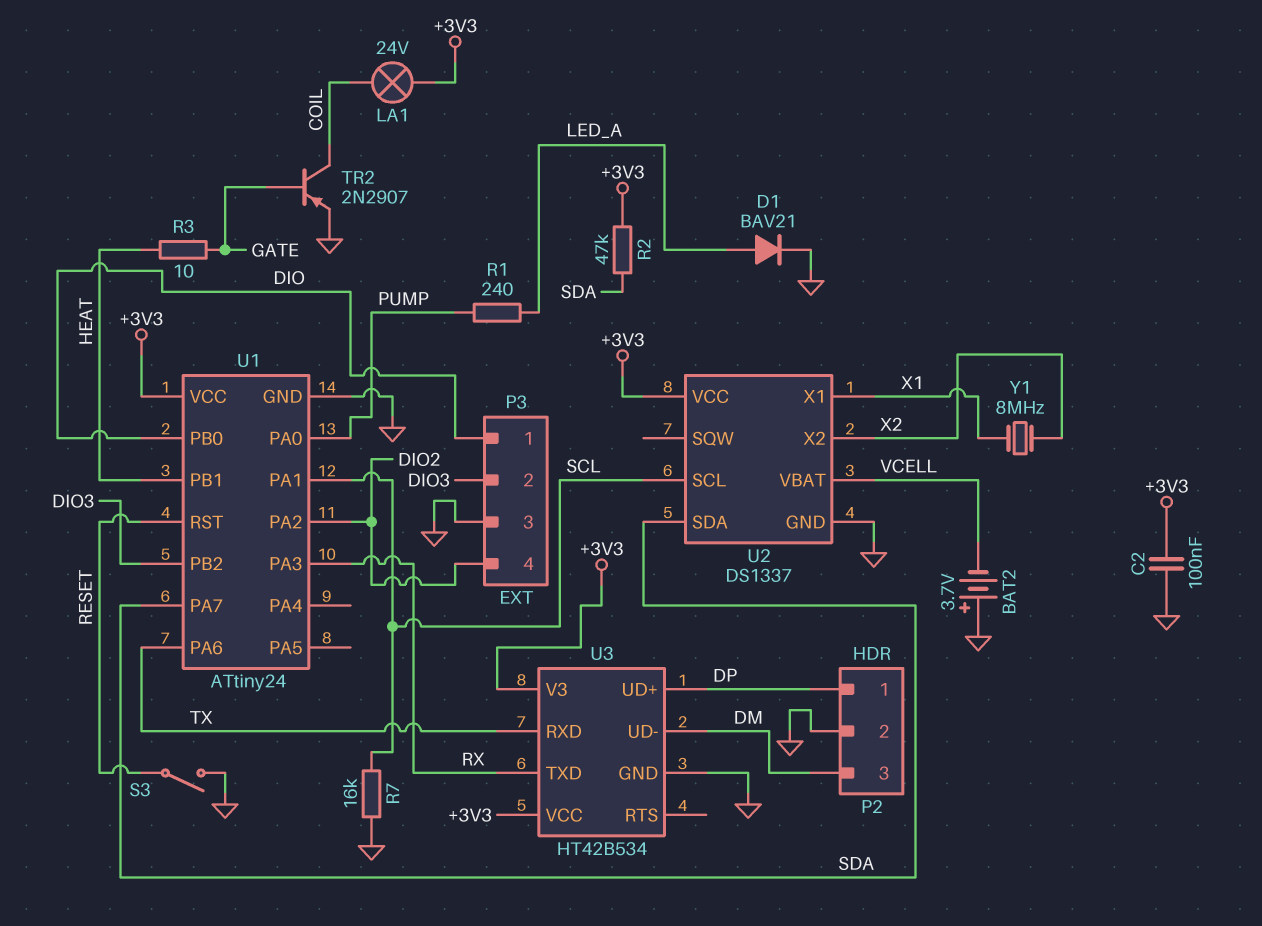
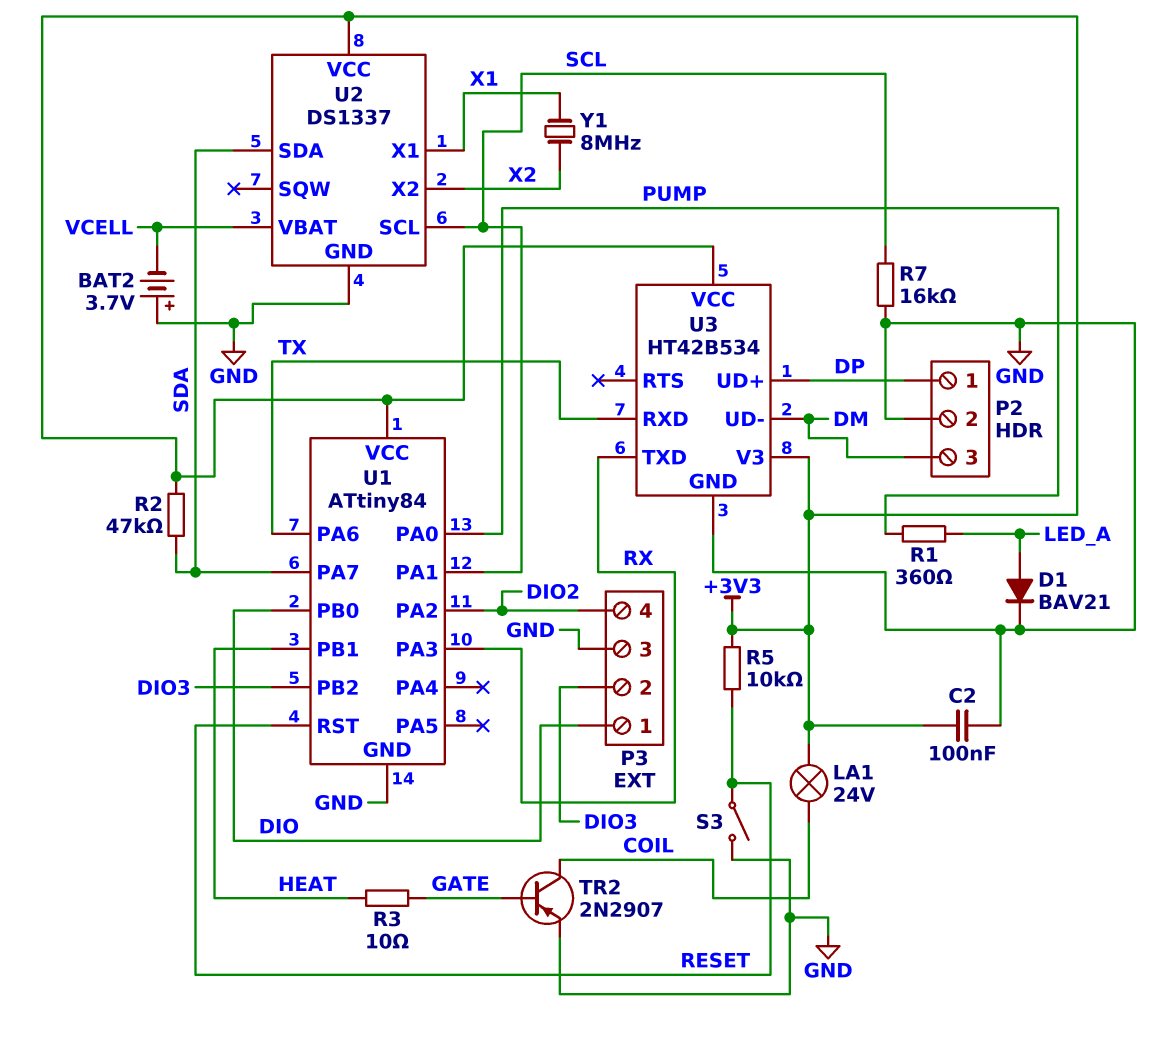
R1: 240 (LED_A, PUMP) -> 360 (LED_A, PUMP)
R5: none -> 10k (+3V3, RESET)
U1: ATtiny24 -> ATtiny84

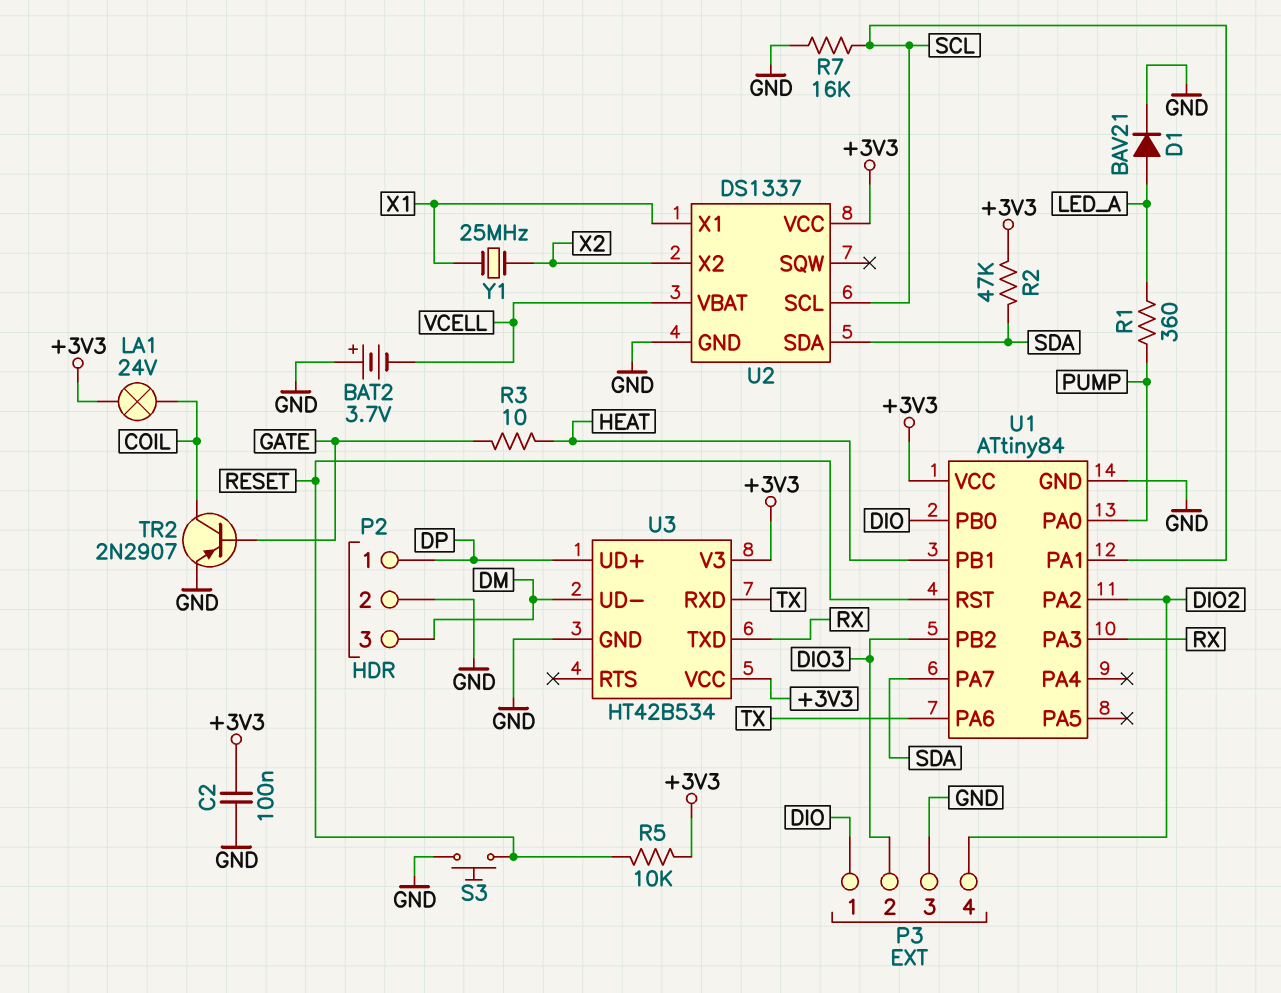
S3: switch (GND, RESET) -> button (GND, RESET)
Y1: 8MHz (X1, X2) -> 25MHz (X1, X2)

